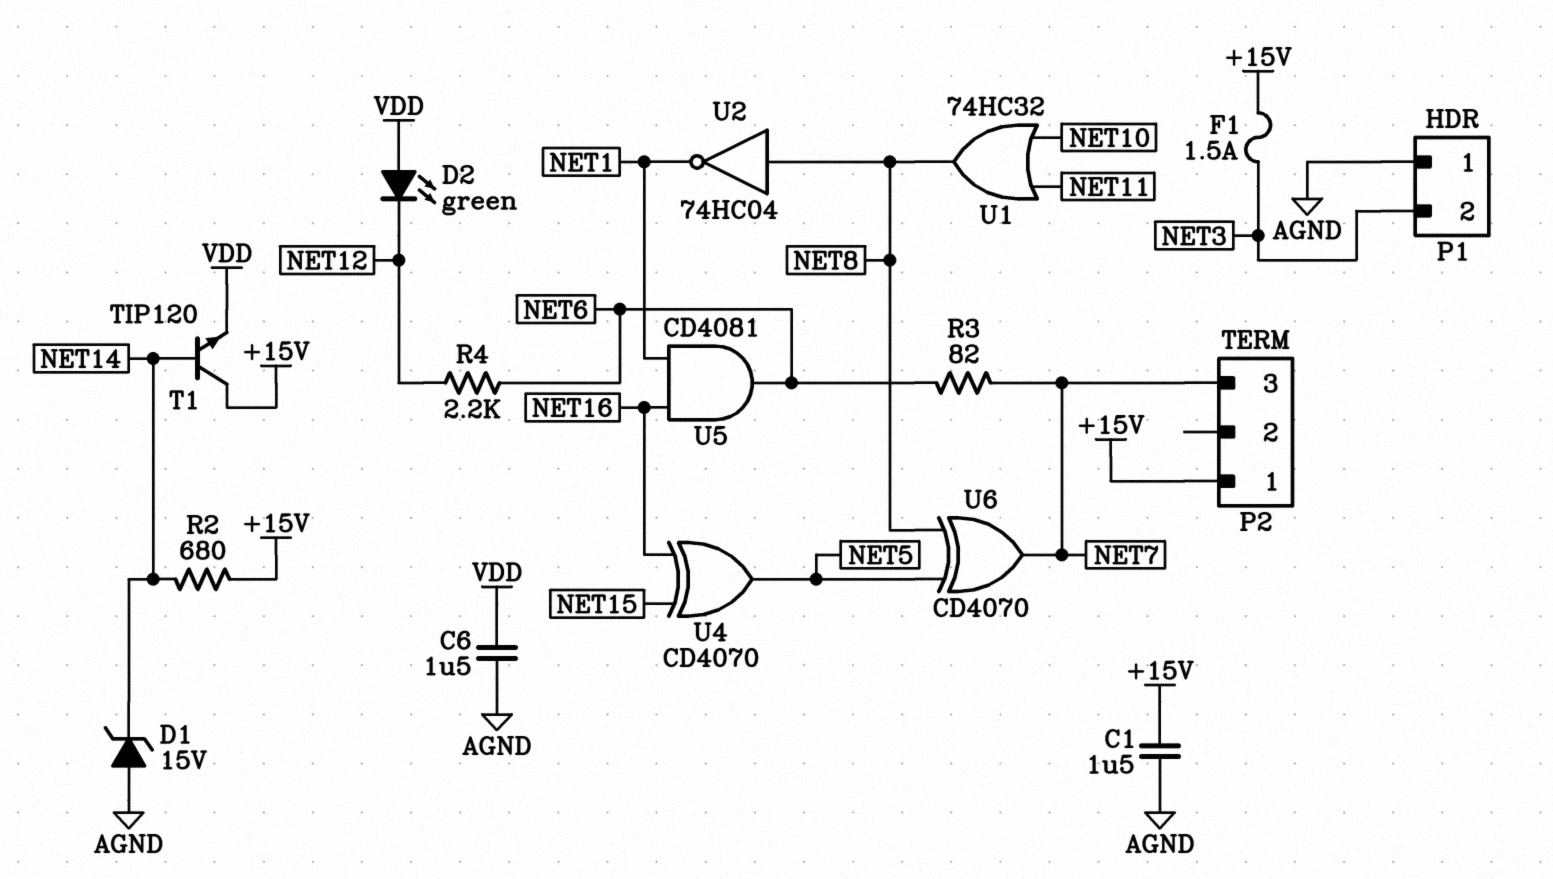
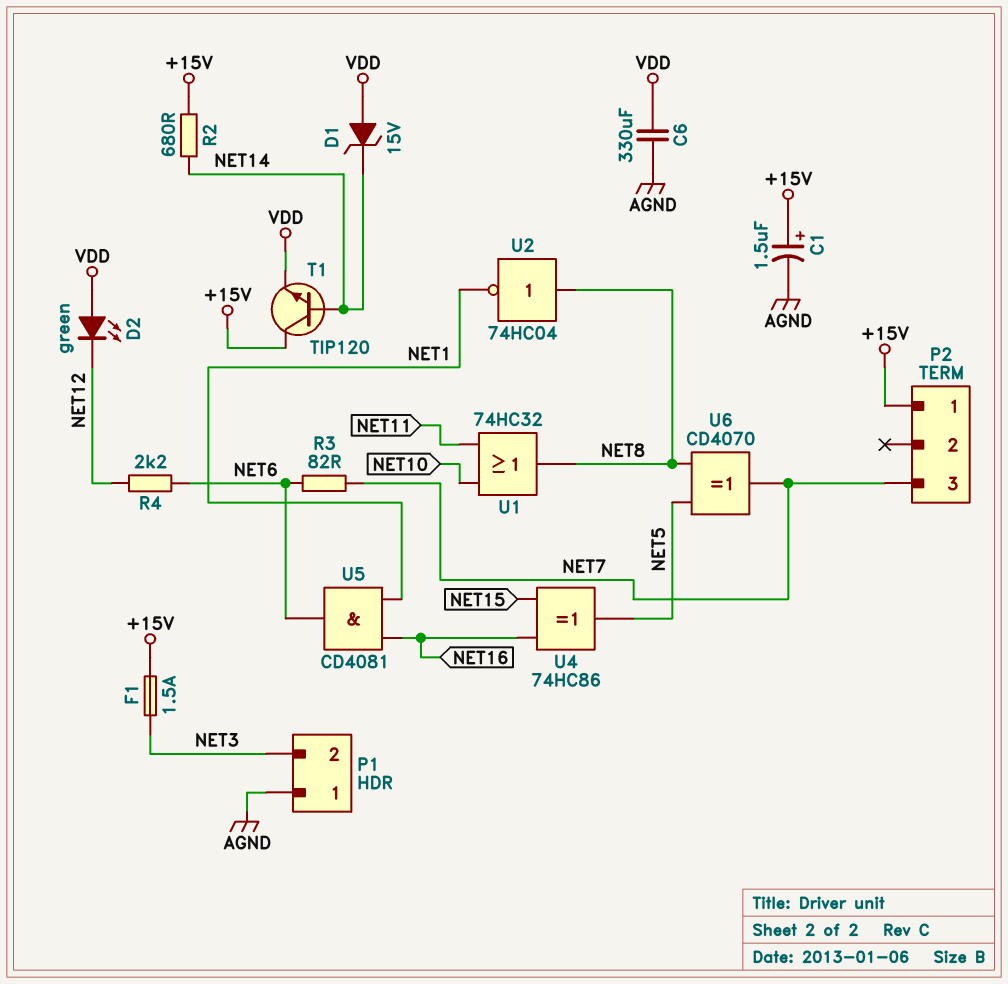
C1: 1.5uF (+15V, AGND) -> 1.5uF (plus +15V, minus AGND)
C6: 1.5uF (AGND, VDD) -> 330uF (AGND, VDD)
D1: zener 15V (A AGND, K NET14) -> zener 15V (A VDD, K NET14)
U4: XOR CD4070 (in NET15, in NET16, out NET5) -> XOR 74HC86 (in NET15, in NET16, out NET5)

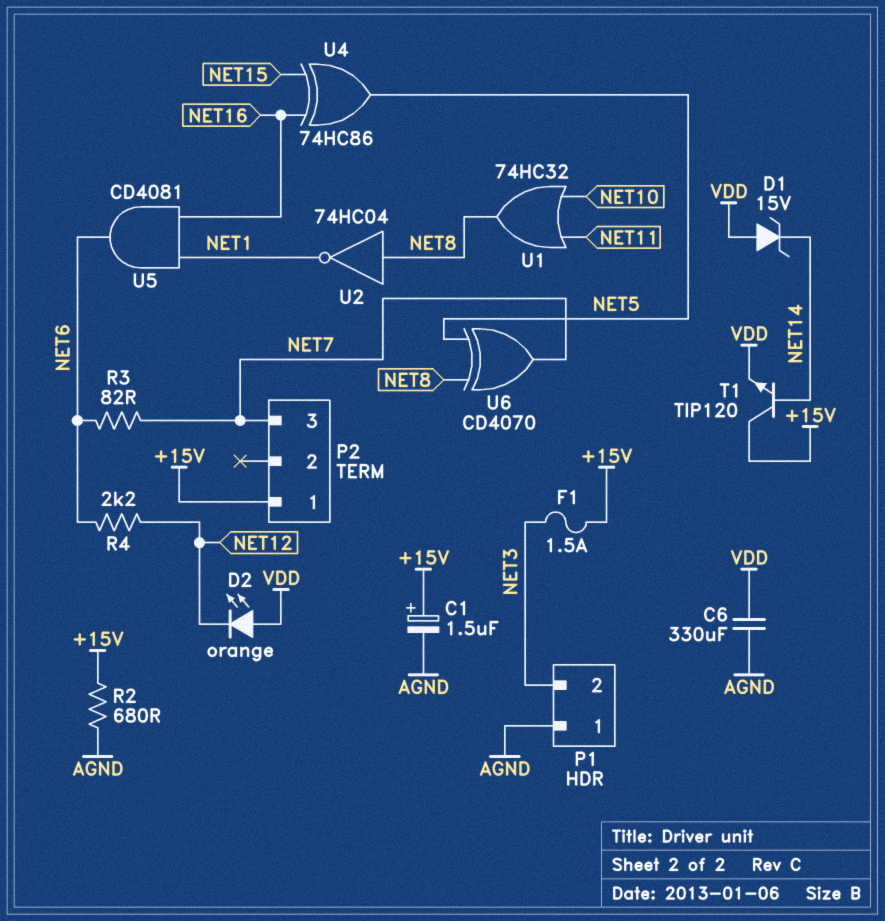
D2: LED green (A VDD, K NET12) -> LED orange (A VDD, K NET12)
R2: 680 (+15V, NET14) -> 680 (+15V, AGND)

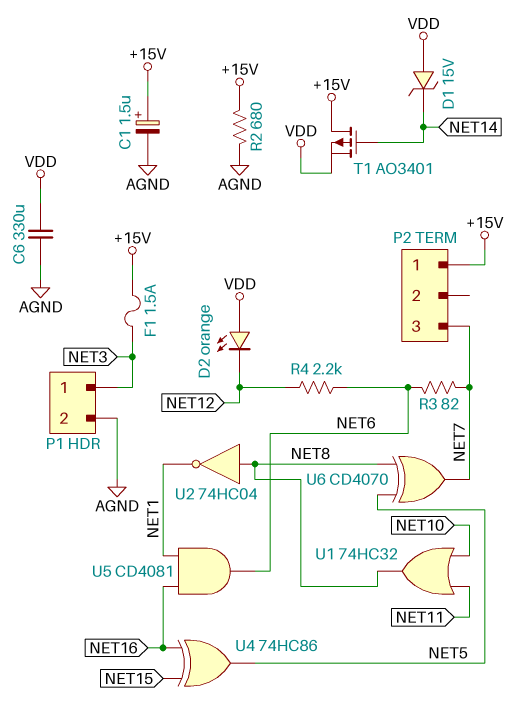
P1 pin 1: AGND -> NET3
P1 pin 2: NET3 -> AGND
T1: NPN TIP120 (B NET14, C +15V, E VDD) -> PMOS AO3401 (G NET14, D +15V, S VDD)

